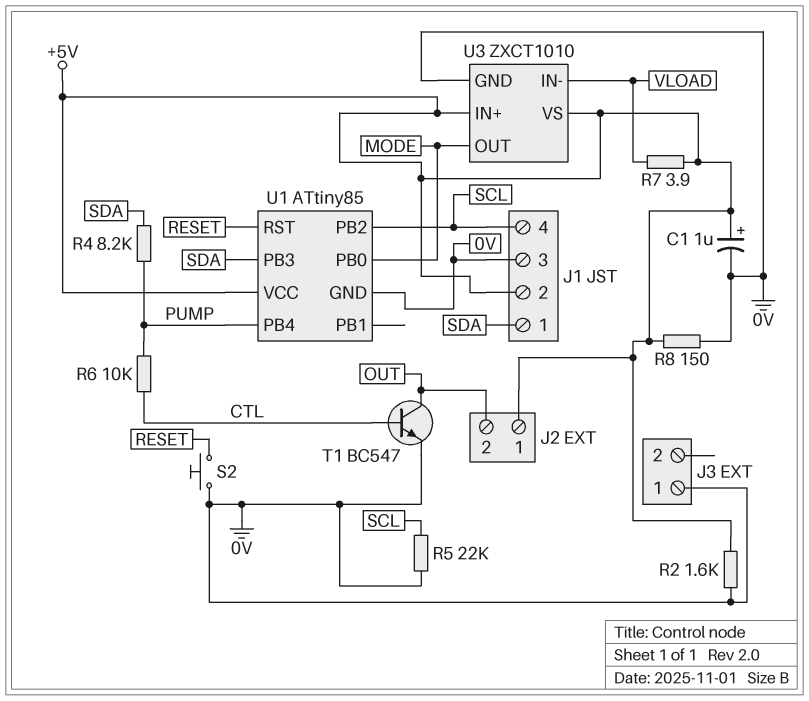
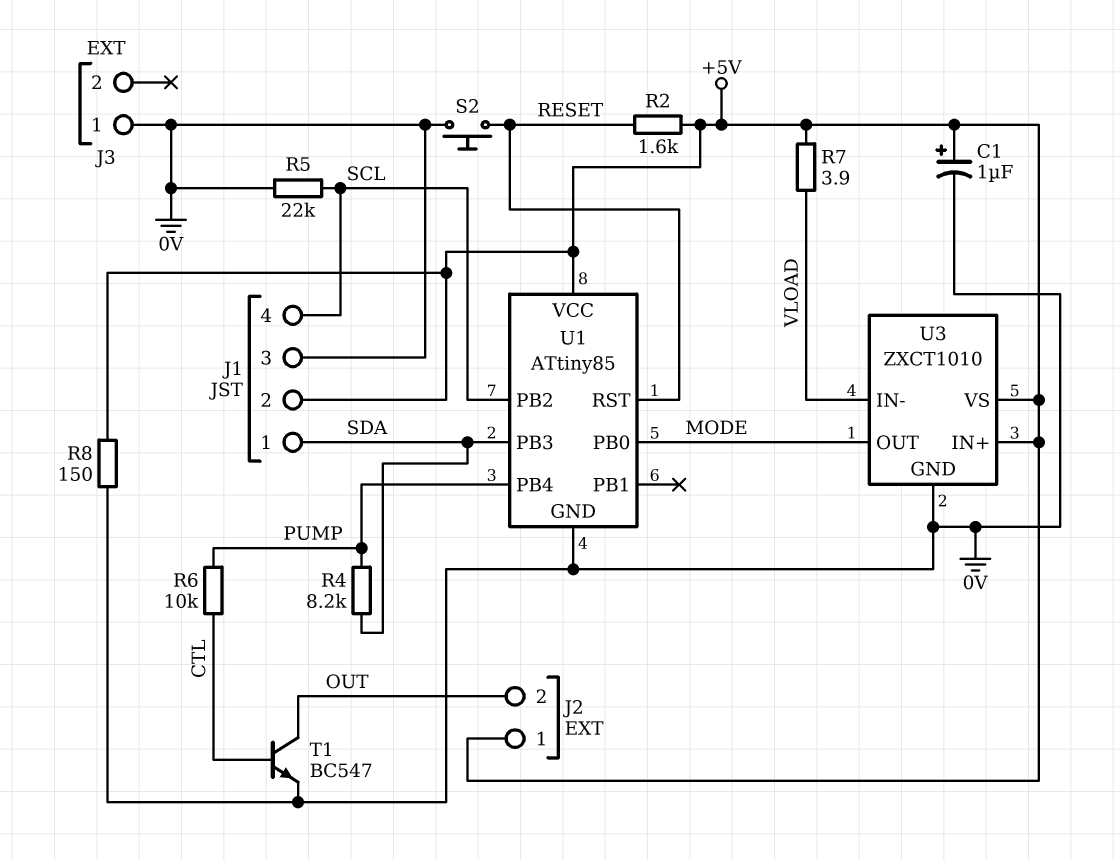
R2: 1.6k (+5V, 0V) -> 1.6k (+5V, RESET)

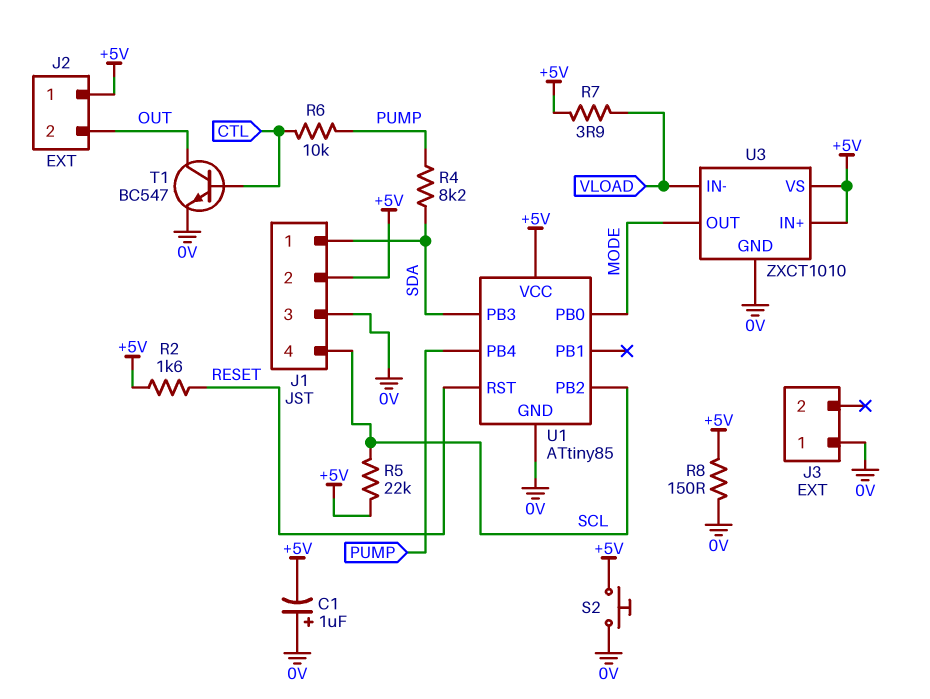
C1: 1uF (plus +5V, minus 0V) -> 1uF (plus 0V, minus +5V)
R5: 22k (0V, SCL) -> 22k (+5V, SCL)
S2: button (0V, RESET) -> button (+5V, 0V)

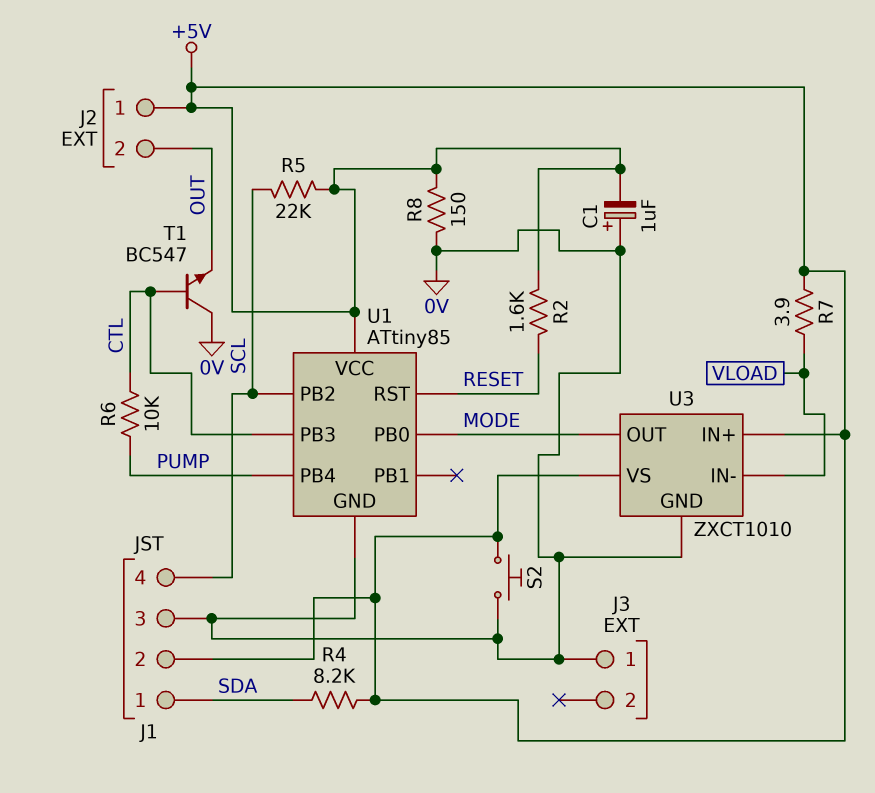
R4: 8.2k (PUMP, SDA) -> 8.2k (+5V, SDA)
T1: NPN BC547 (B CTL, C OUT, E 0V) -> NPN BC547 (B CTL, C 0V, E OUT)
U1 pin PB3: SDA -> CTL

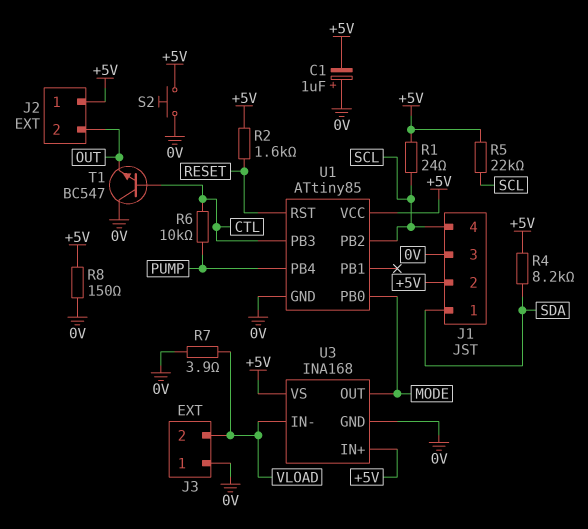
J3 pin 2: none -> VLOAD
R1: none -> 24 (+5V, SCL)
R7: 3.9 (+5V, VLOAD) -> 3.9 (0V, VLOAD)
U3: ZXCT1010 -> INA168

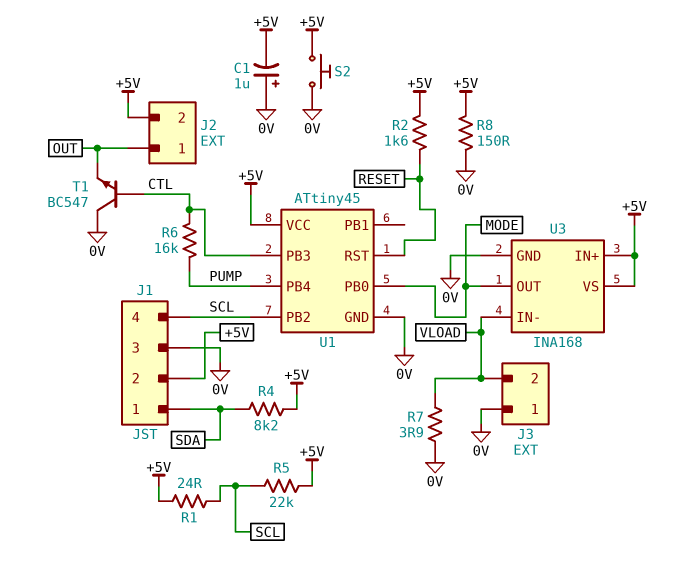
J2 pin 1: +5V -> OUT
J2 pin 2: OUT -> +5V
R6: 10k (CTL, PUMP) -> 16k (CTL, PUMP)
U1: ATtiny85 -> ATtiny45

